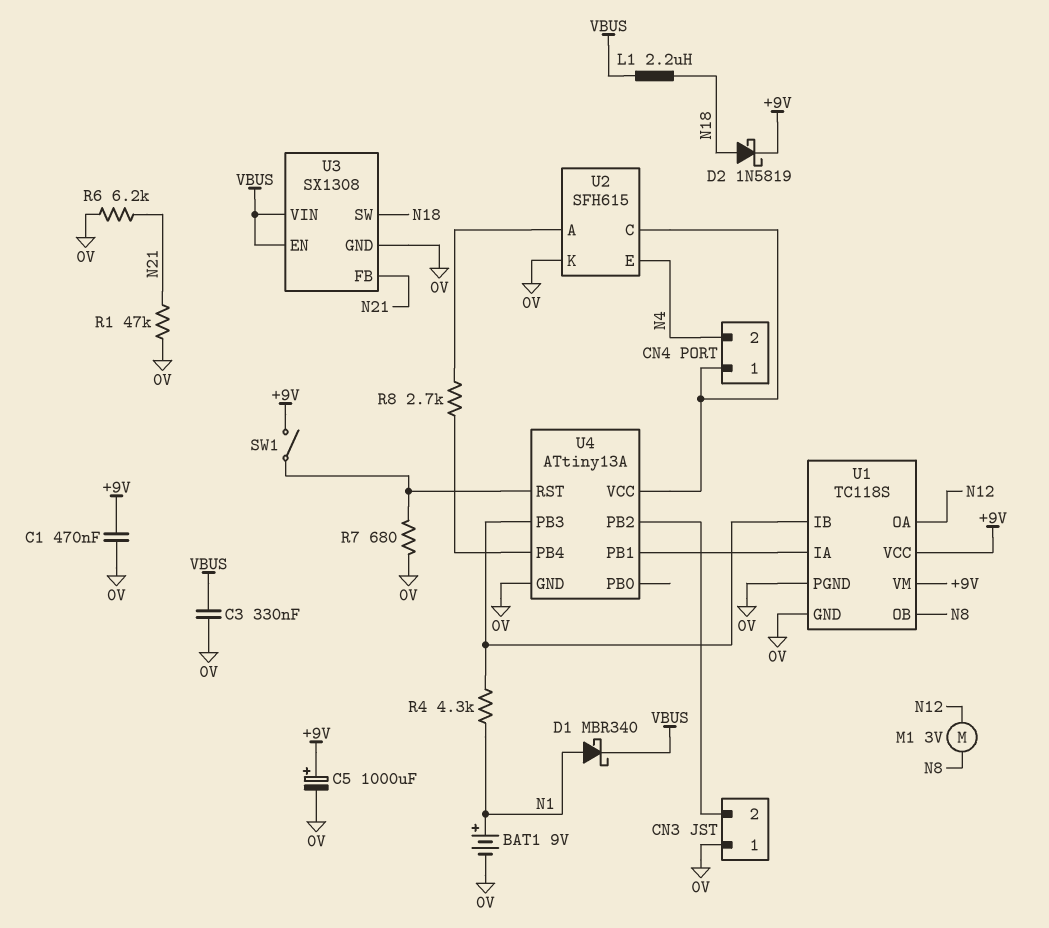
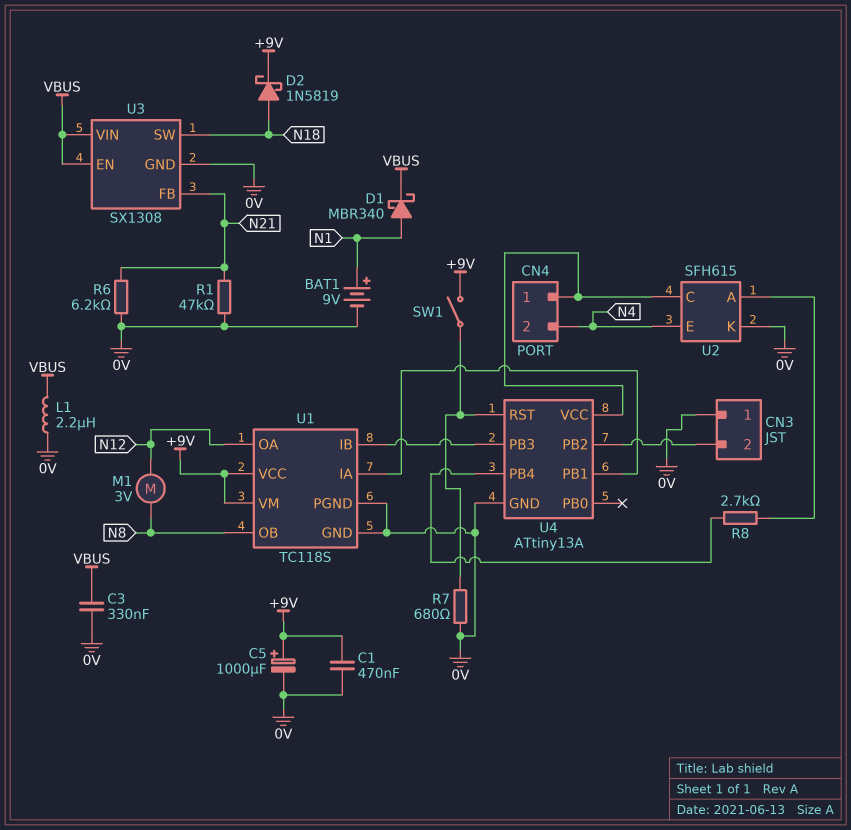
L1: 2.2uH (N18, VBUS) -> 2.2uH (0V, VBUS)
R4: 4.3k (N1, U1/IB) -> none

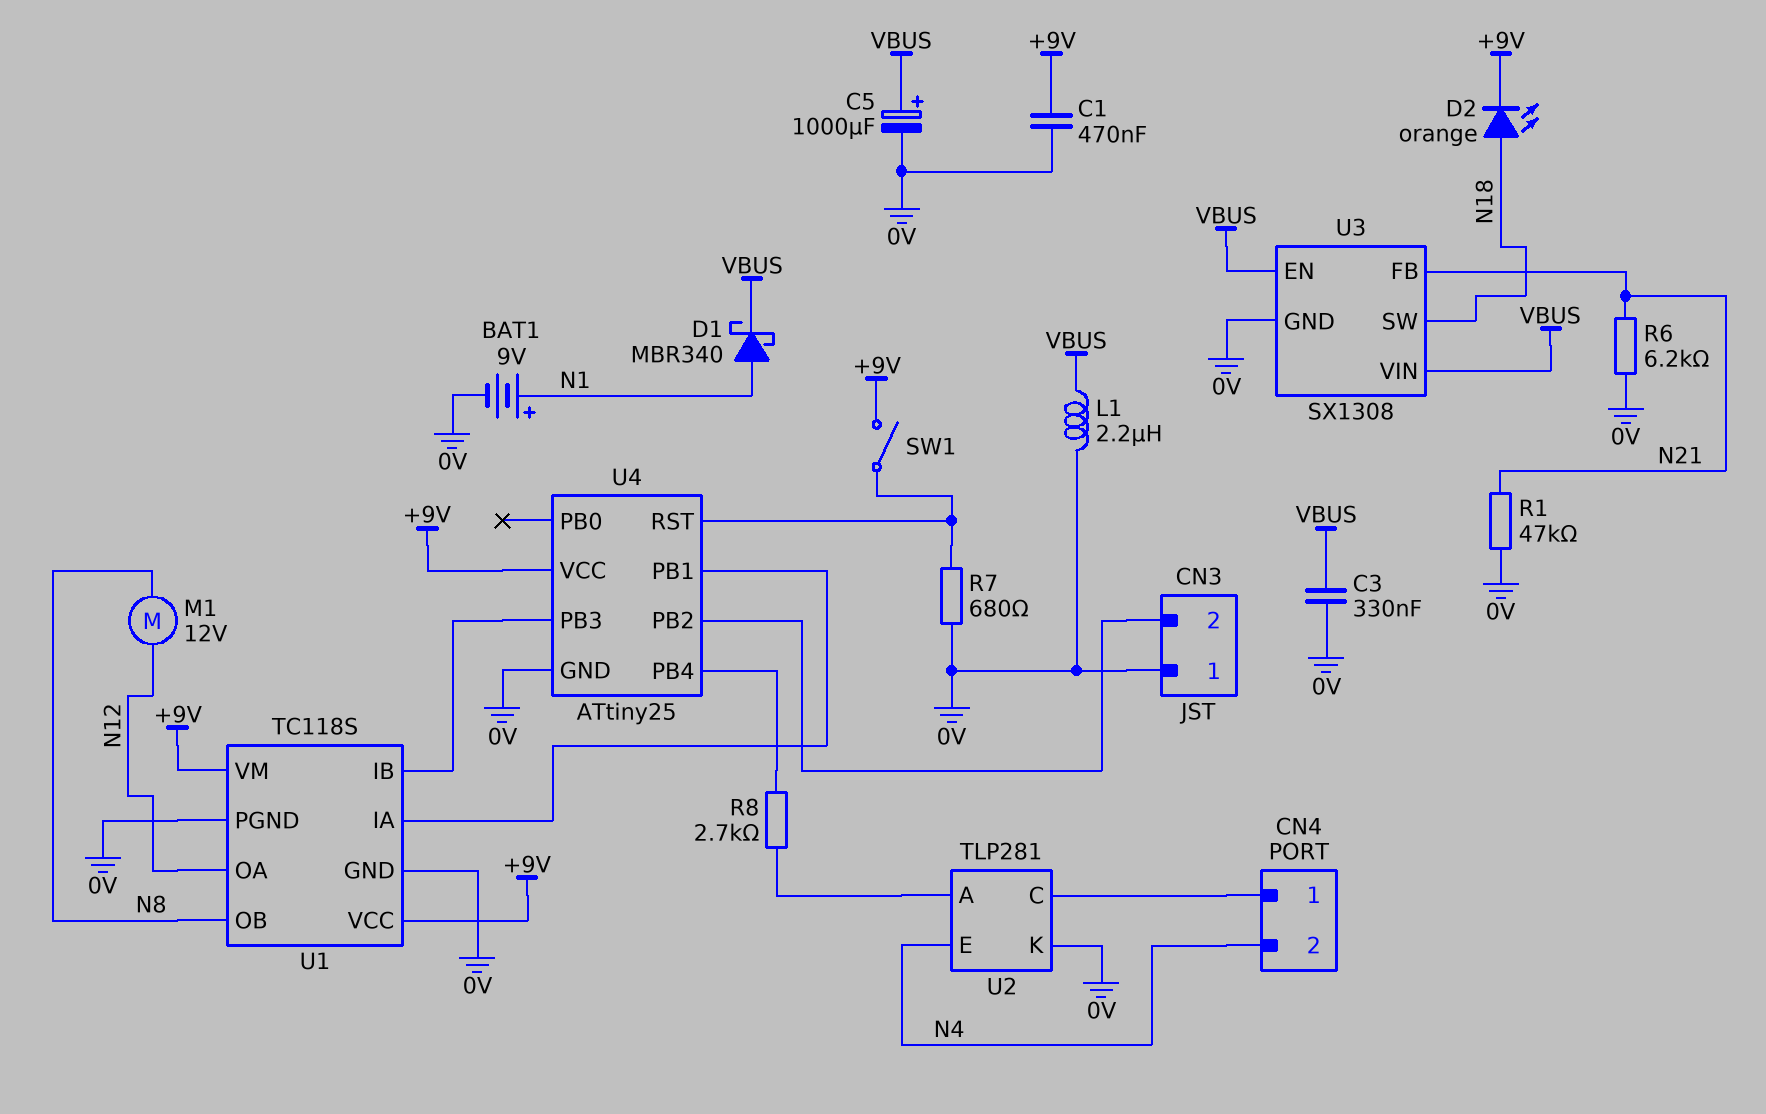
C5: 1000uF (plus +9V, minus 0V) -> 1000uF (plus VBUS, minus 0V)
D2: schottky 1N5819 (A N18, K +9V) -> LED orange (A N18, K +9V)
M1: motor 3V (N8, N12) -> motor 12V (N8, N12)
U2: SFH615 -> TLP281
U4: ATtiny13A -> ATtiny25
U4 pin VCC: CN4/1 -> +9V

